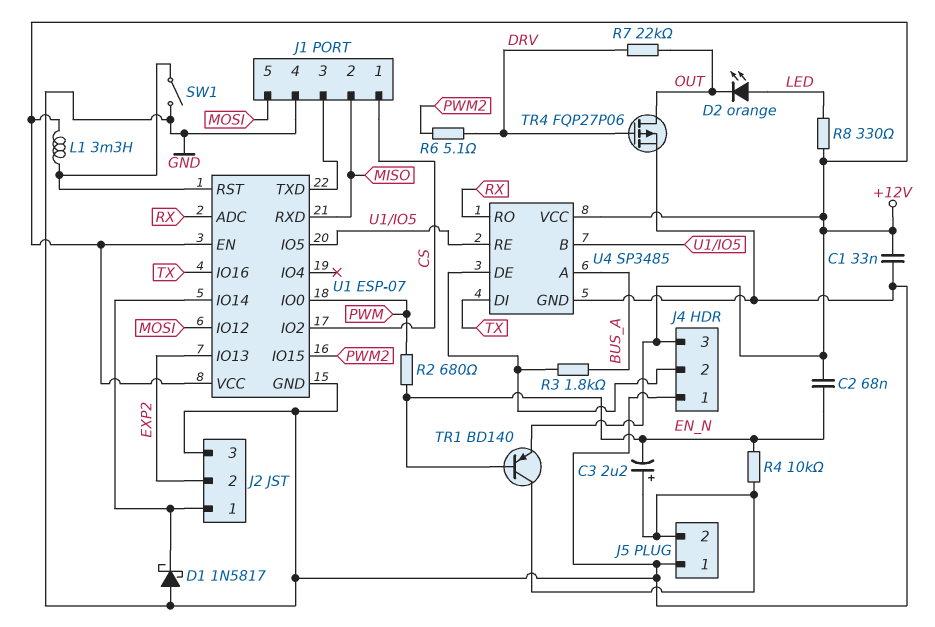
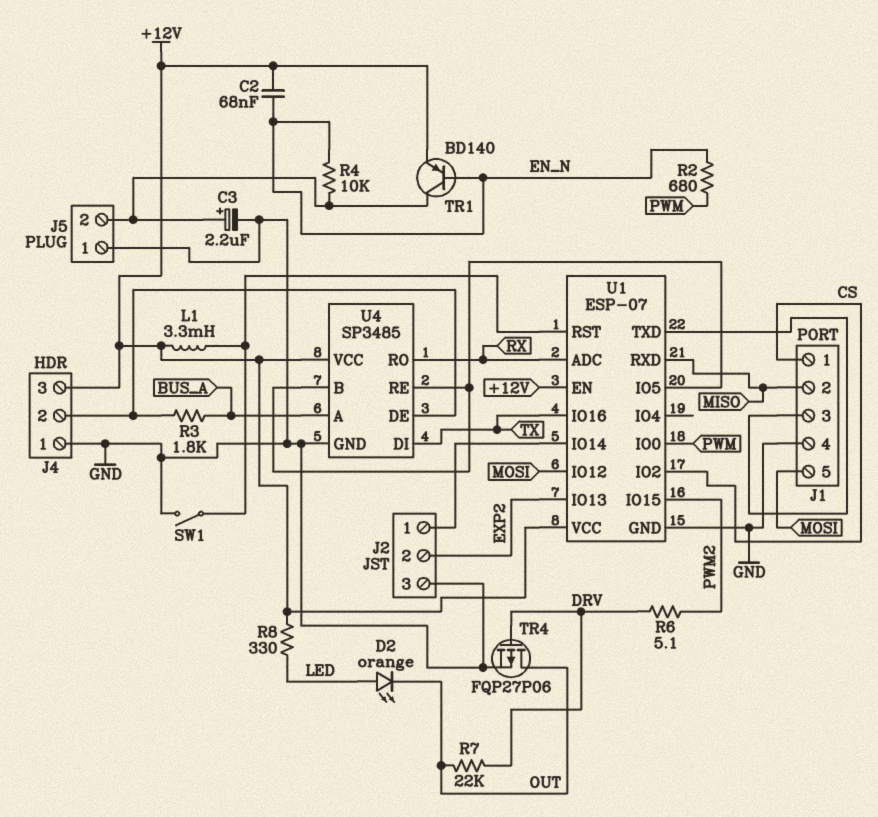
C1: 33nF (+12V, GND) -> none
C3: 2.2uF (plus J5/2, minus EN_N) -> 2.2uF (plus J5/2, minus GND)
D1: schottky 1N5817 (A GND, K J2/1) -> none

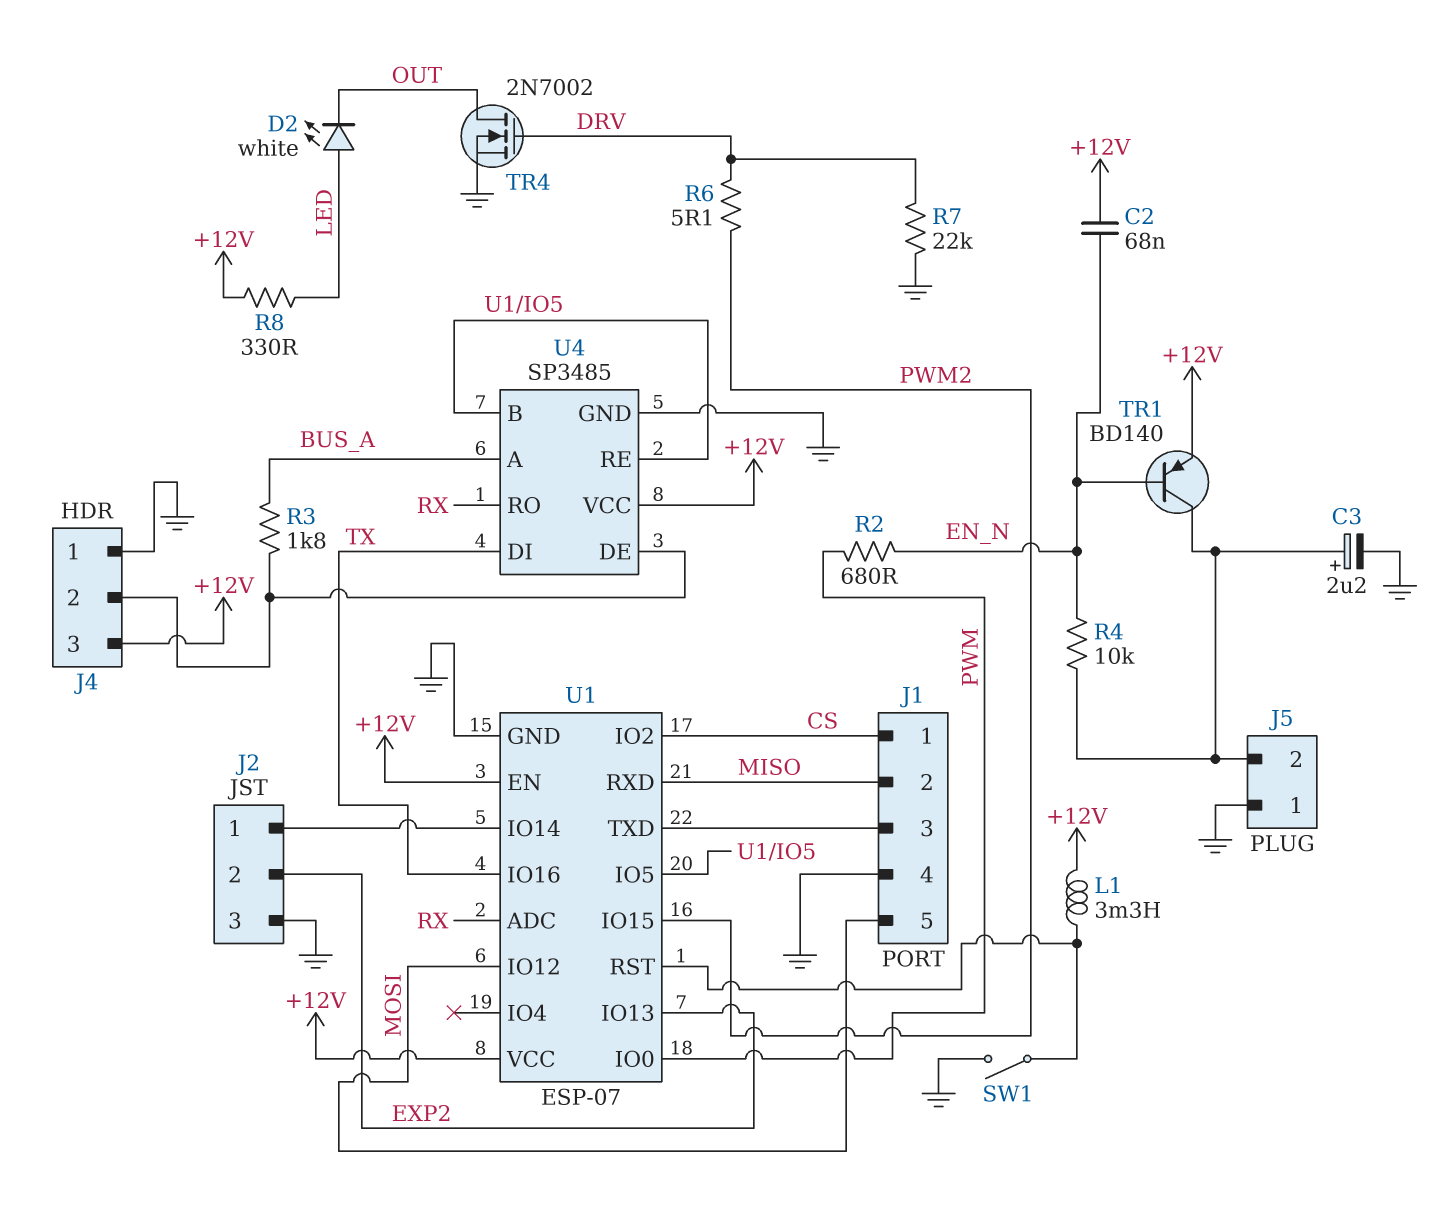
D2: LED orange (A LED, K OUT) -> LED white (A LED, K OUT)
R7: 22k (DRV, OUT) -> 22k (DRV, GND)
TR4: PMOS FQP27P06 (G DRV, D OUT, S GND) -> NMOS 2N7002 (G DRV, D OUT, S GND)

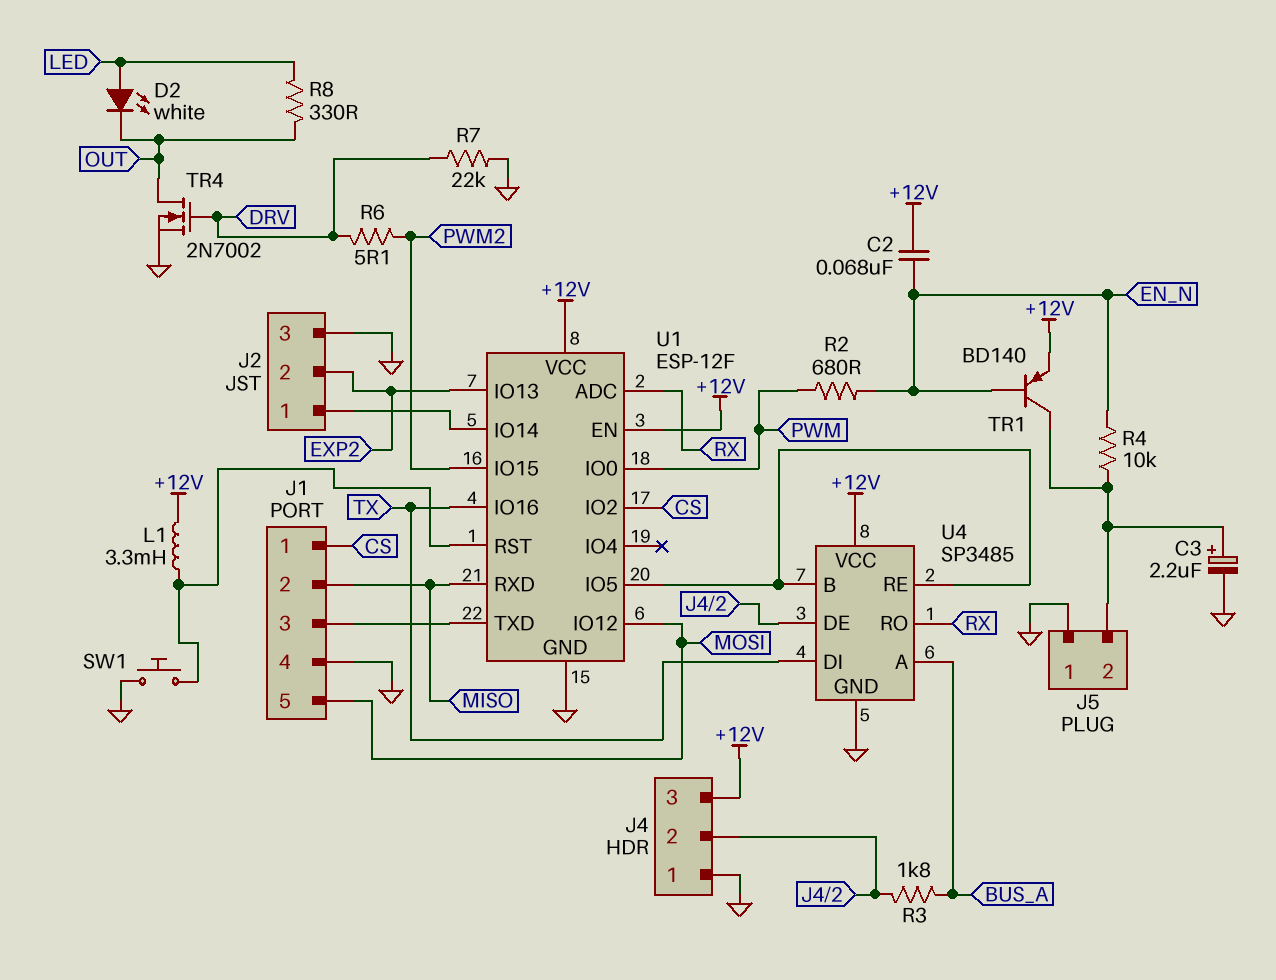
R8: 330 (+12V, LED) -> 330 (LED, OUT)
SW1: switch (GND, U1/RST) -> button (GND, U1/RST)
U1: ESP-07 -> ESP-12F

